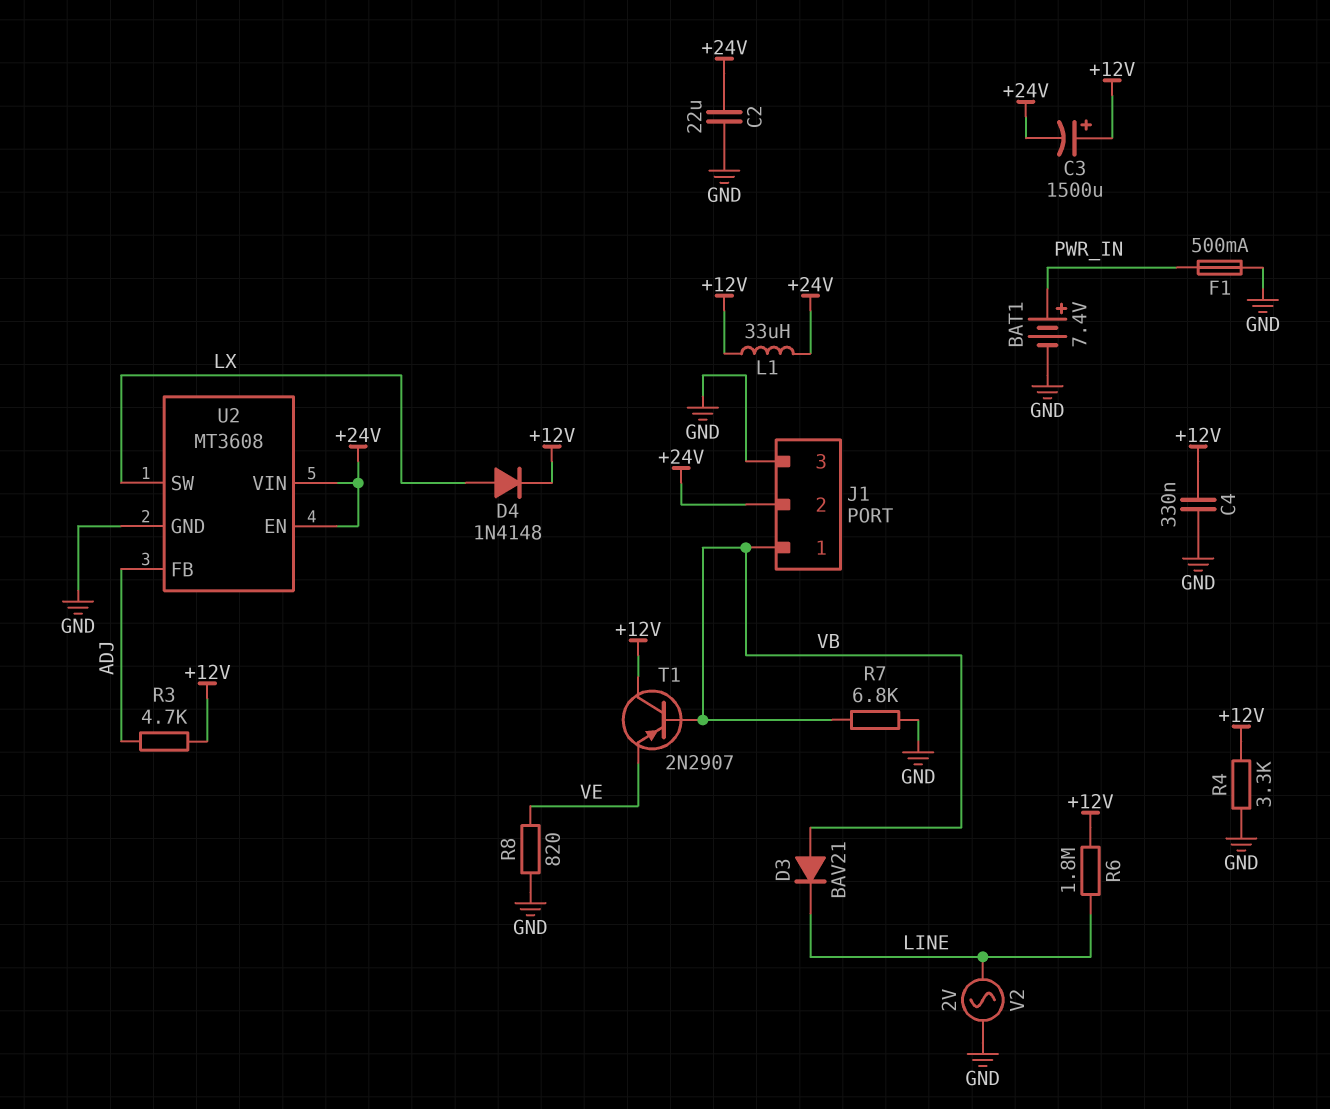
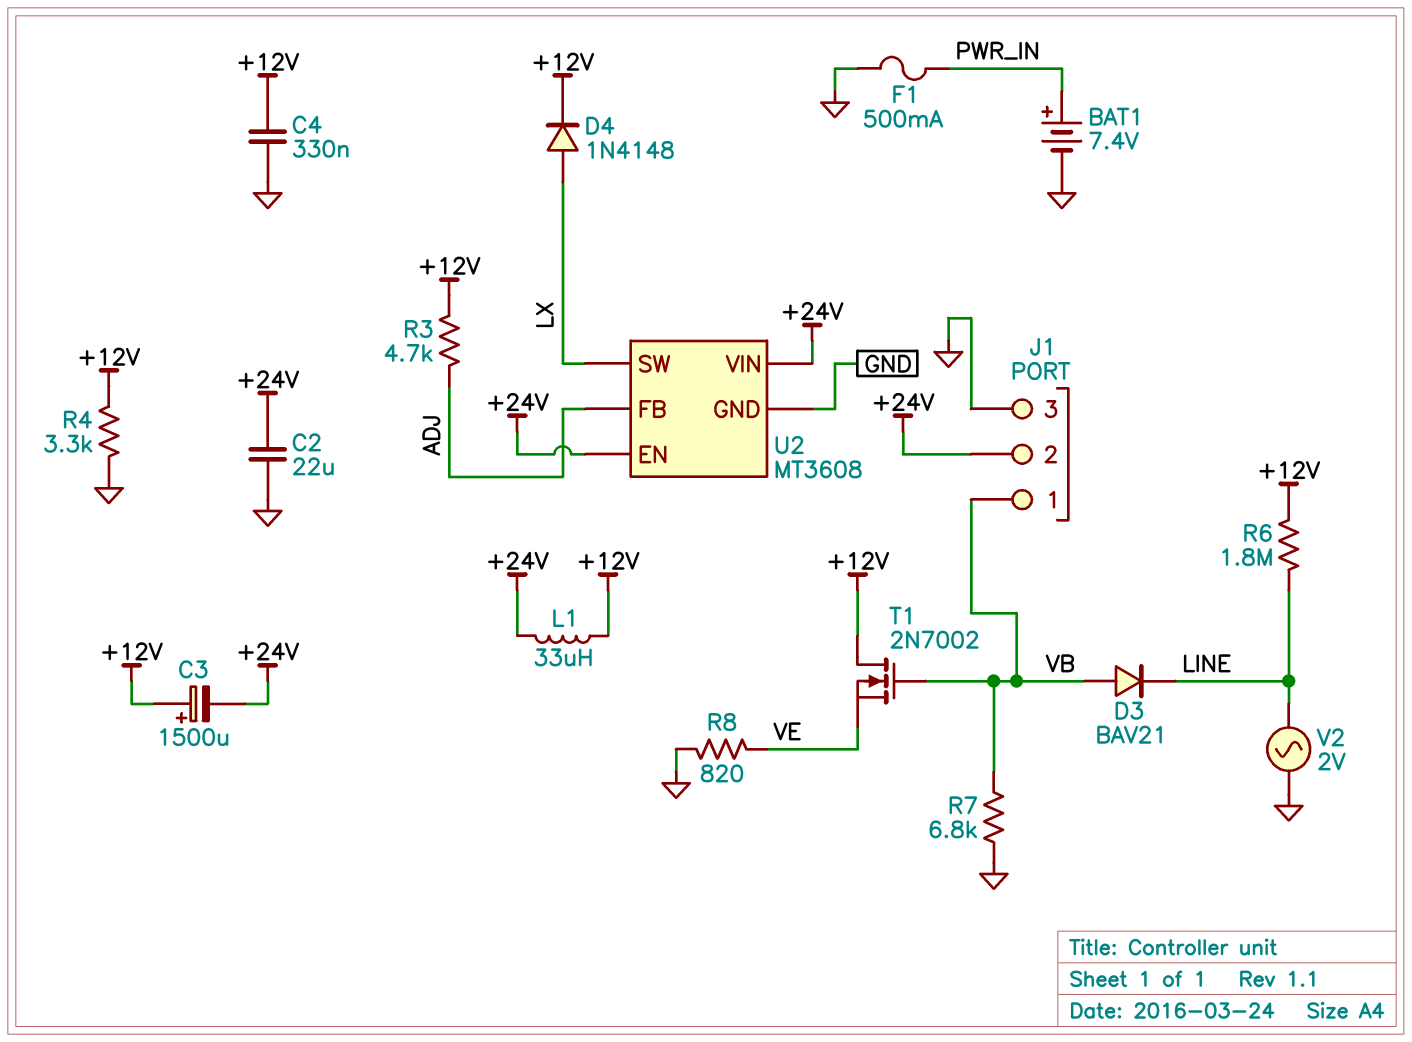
T1: PNP 2N2907 (B VB, C +12V, E VE) -> NMOS 2N7002 (G VB, D +12V, S VE)

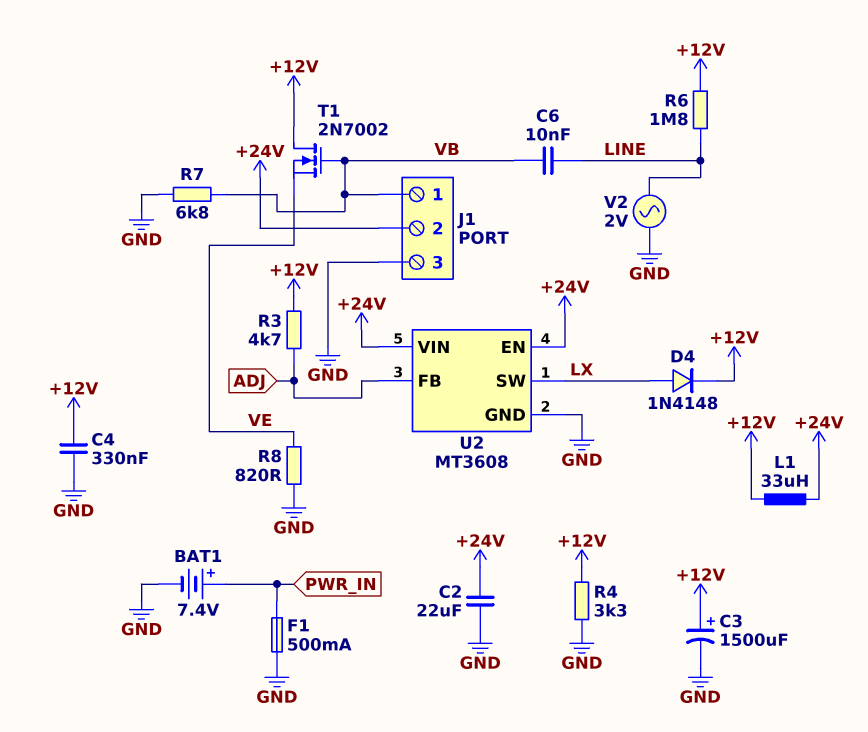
C3: 1500uF (plus +12V, minus +24V) -> 1500uF (plus +12V, minus GND)
C6: none -> 10nF (LINE, VB)
D3: diode BAV21 (A VB, K LINE) -> none

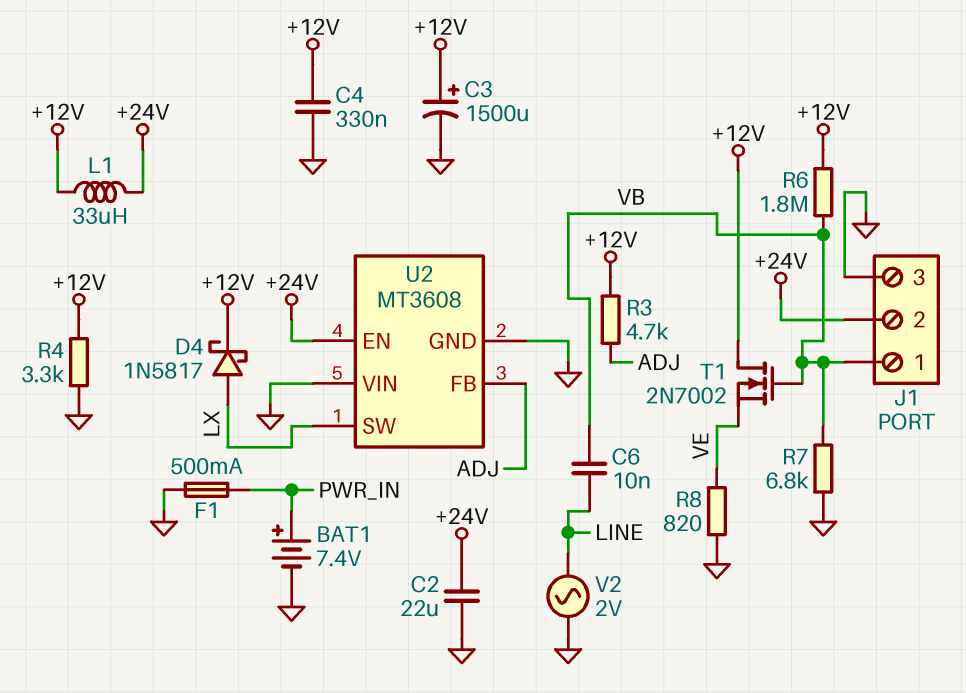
D4: diode 1N4148 (A LX, K +12V) -> schottky 1N5817 (A LX, K +12V)
R6: 1.8M (+12V, LINE) -> 1.8M (+12V, VB)
U2 pin VIN: +24V -> GND

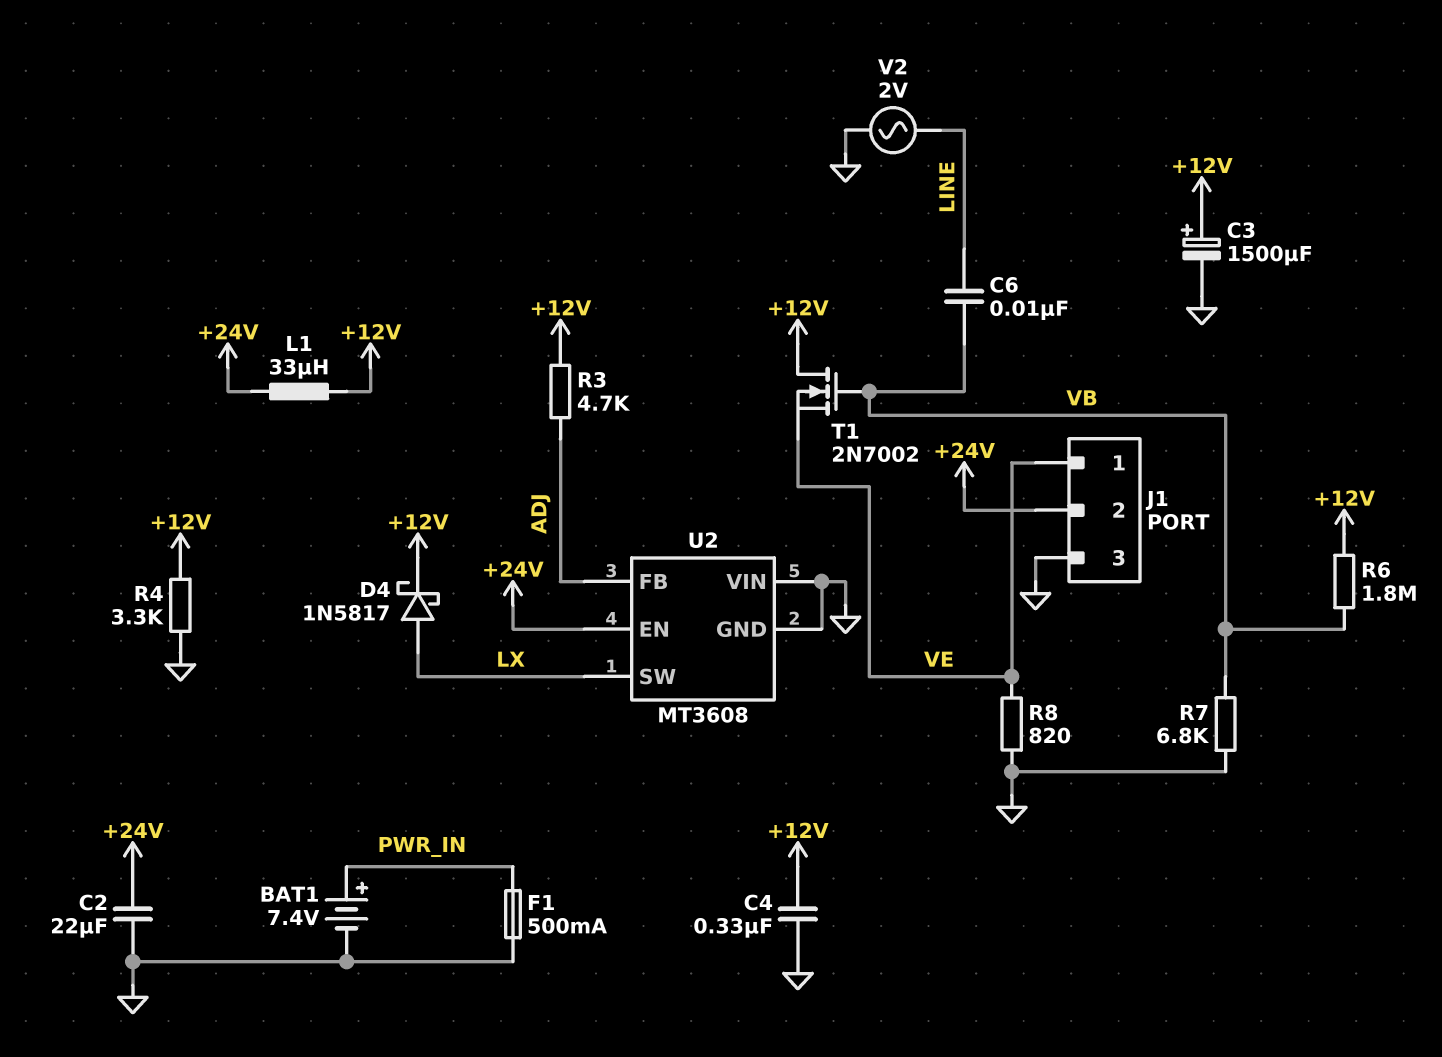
J1 pin 1: VB -> VE

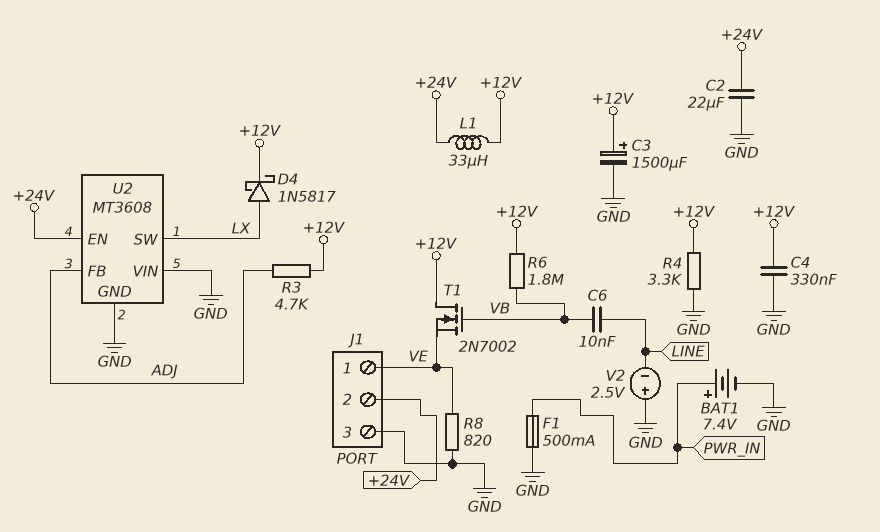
R7: 6.8k (GND, VB) -> none
V2: AC 2V (GND, LINE) -> 2.5V (plus GND, minus LINE)

